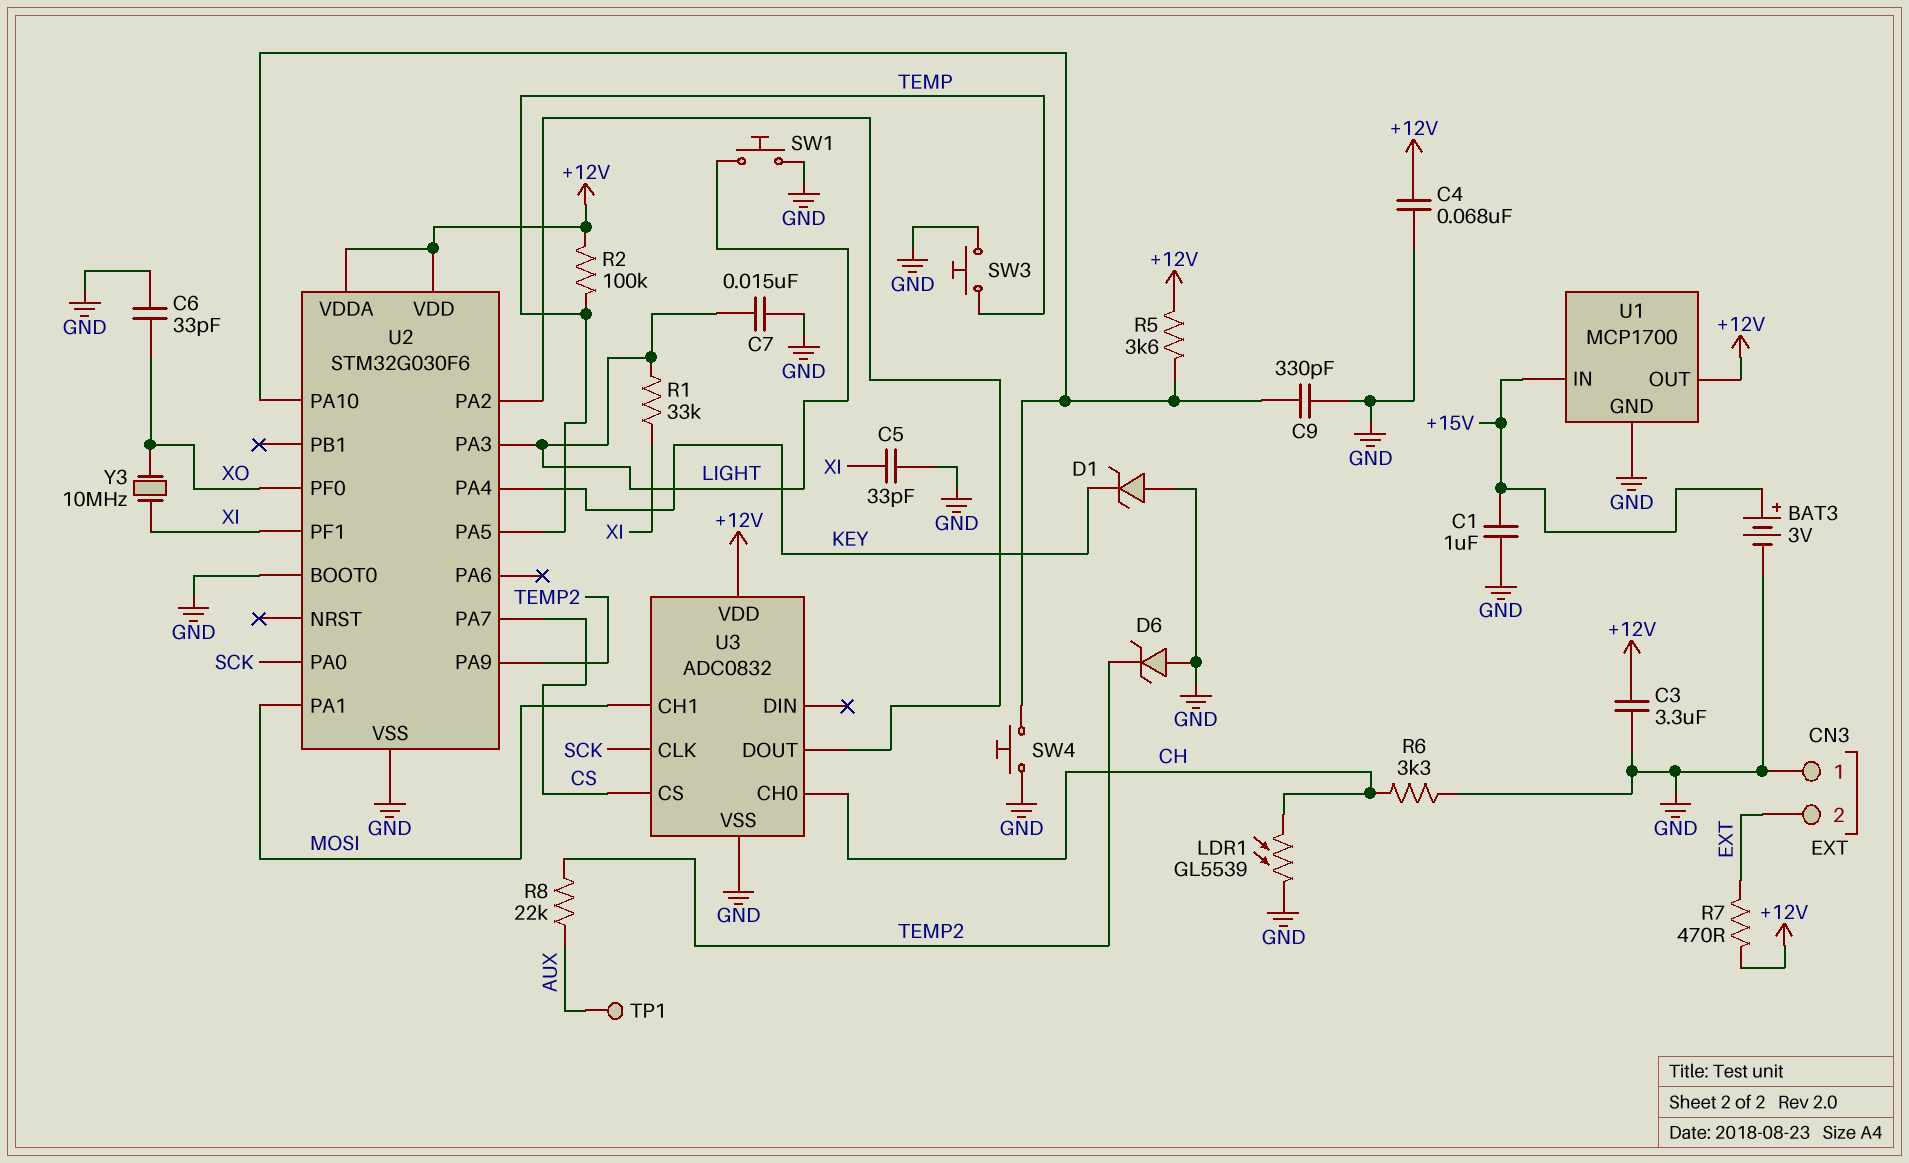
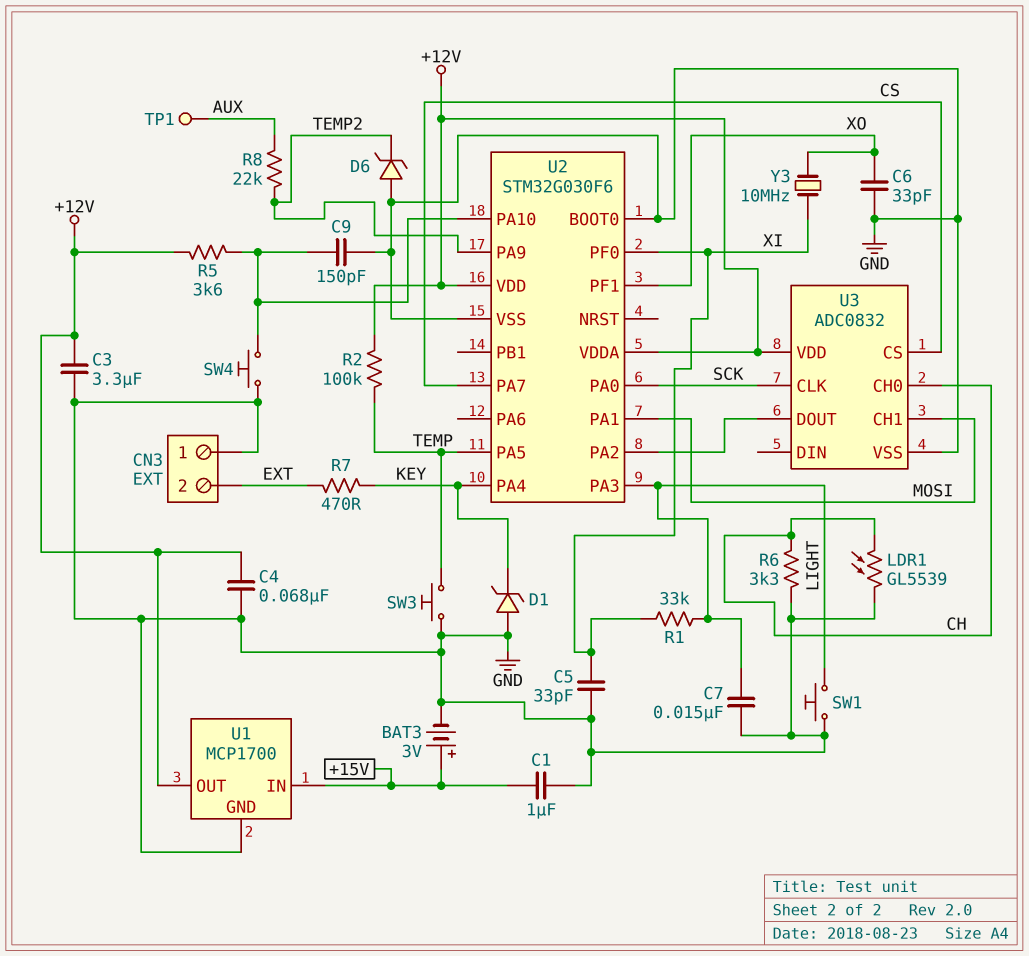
C9: 330pF (GND, U2/PA10) -> 150pF (GND, U2/PA10)
R7: 470 (+12V, EXT) -> 470 (EXT, KEY)
U2 pin PF0: XO -> XI
U2 pin PF1: XI -> XO

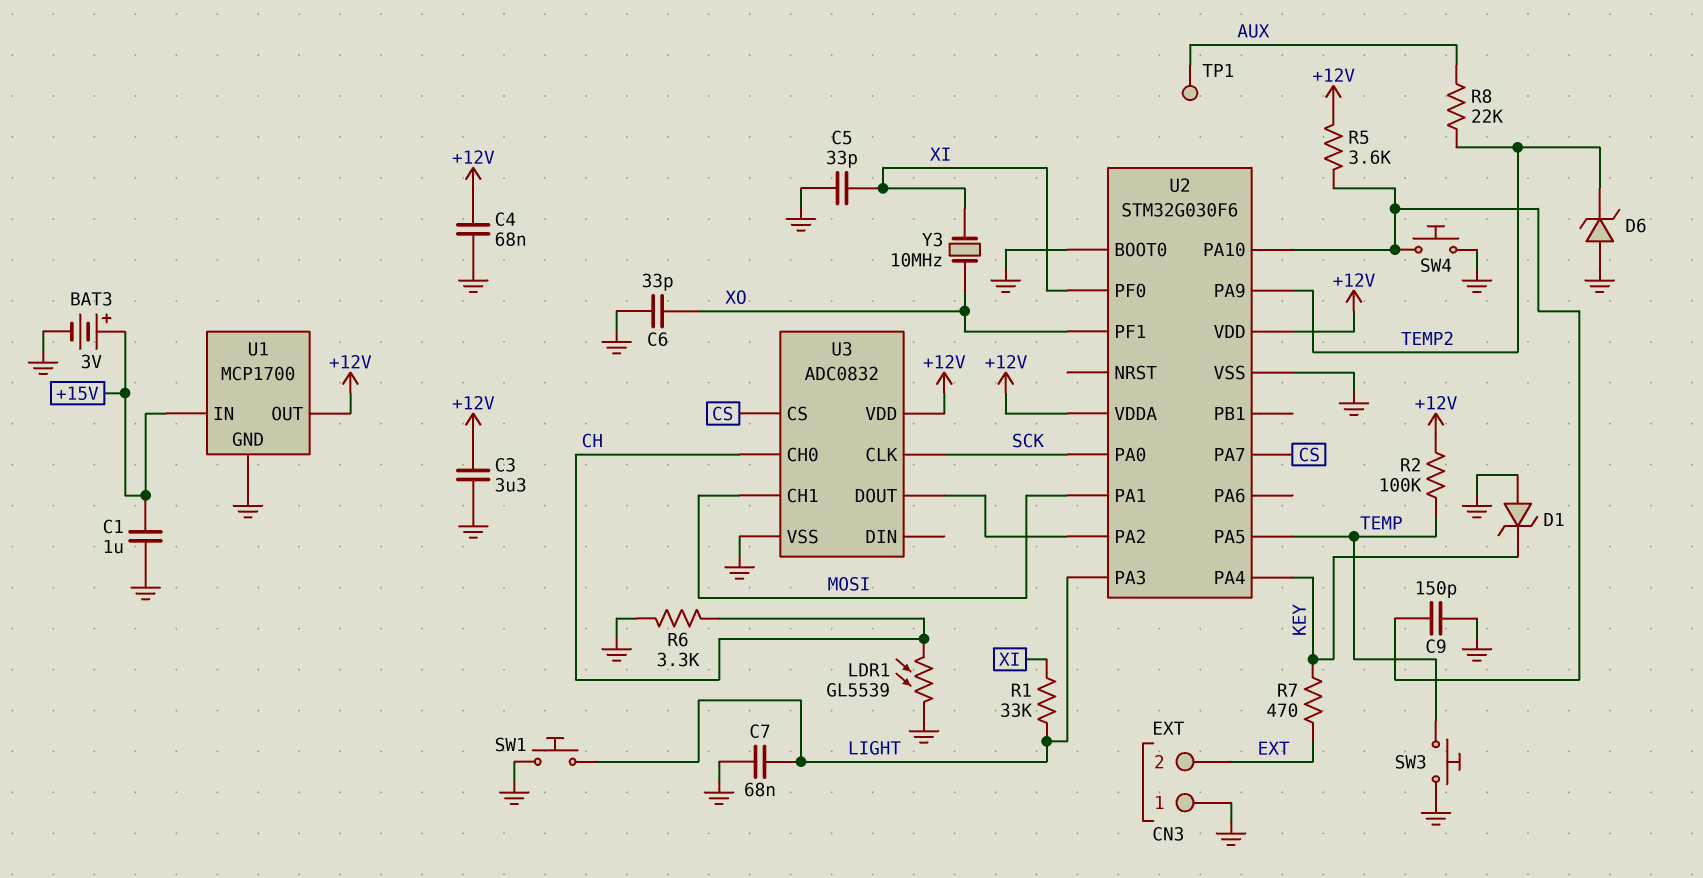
C7: 15nF (GND, LIGHT) -> 68nF (GND, LIGHT)

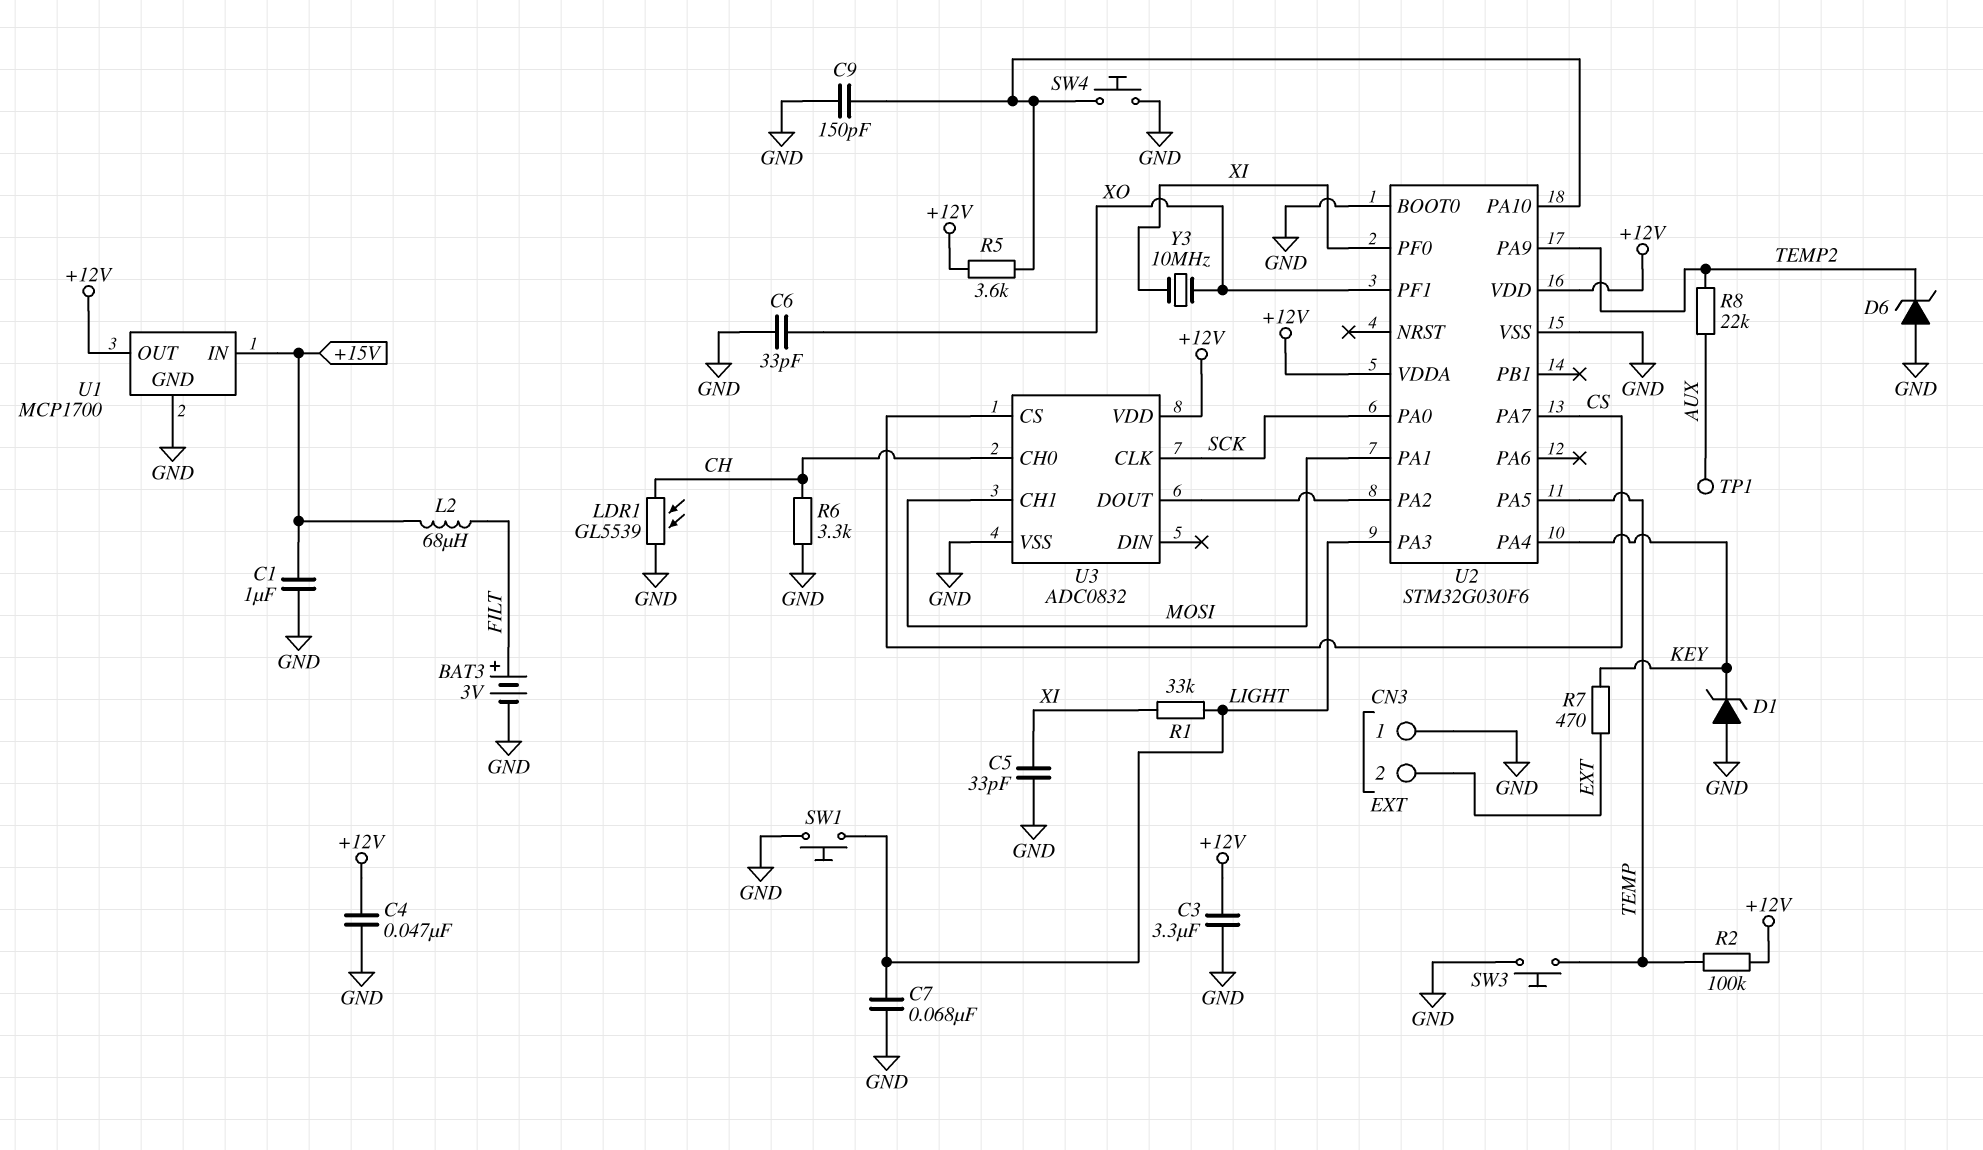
BAT3: 3V (plus +15V, minus GND) -> 3V (plus FILT, minus GND)
C4: 68nF (+12V, GND) -> 47nF (+12V, GND)
L2: none -> 68uH (+15V, FILT)

